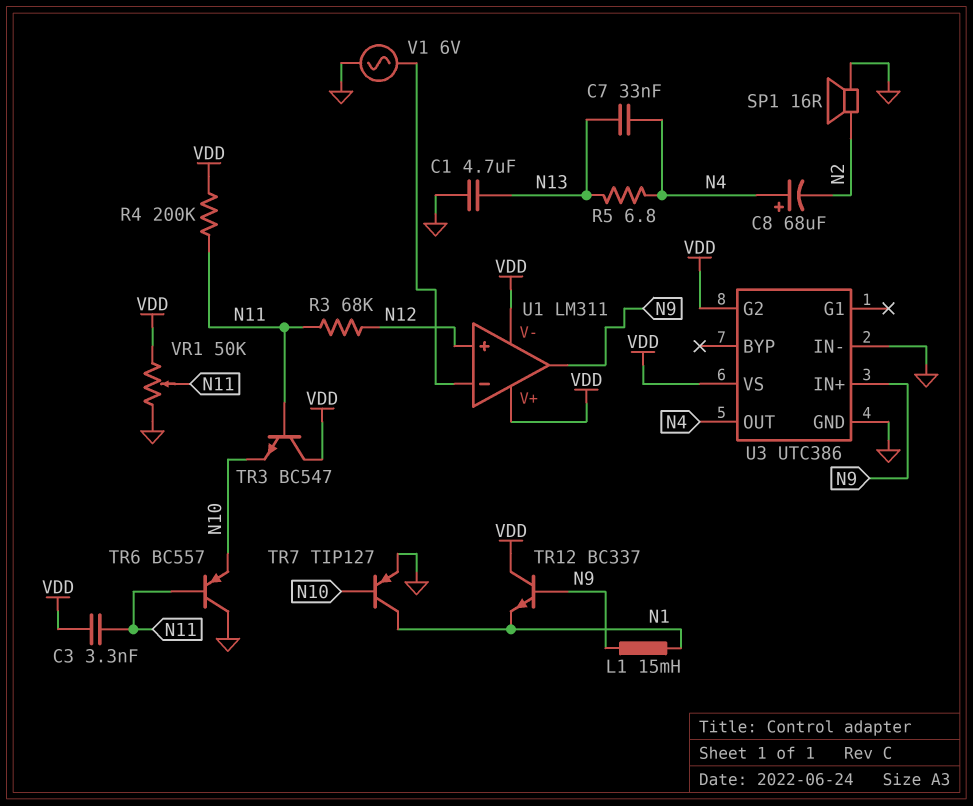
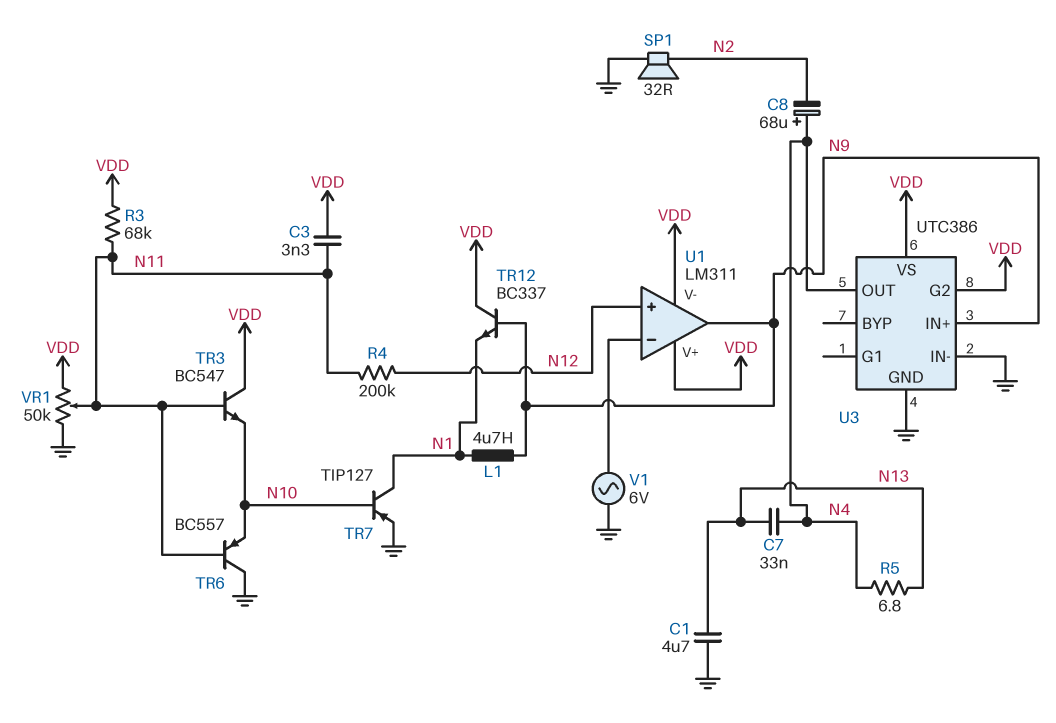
L1: 15mH (N1, N9) -> 4.7uH (N1, N9)
R3: 68k (N11, N12) -> 68k (N11, VDD)
R4: 200k (N11, VDD) -> 200k (N11, N12)
SP1: speaker 16R (GND, N2) -> speaker 32R (GND, N2)

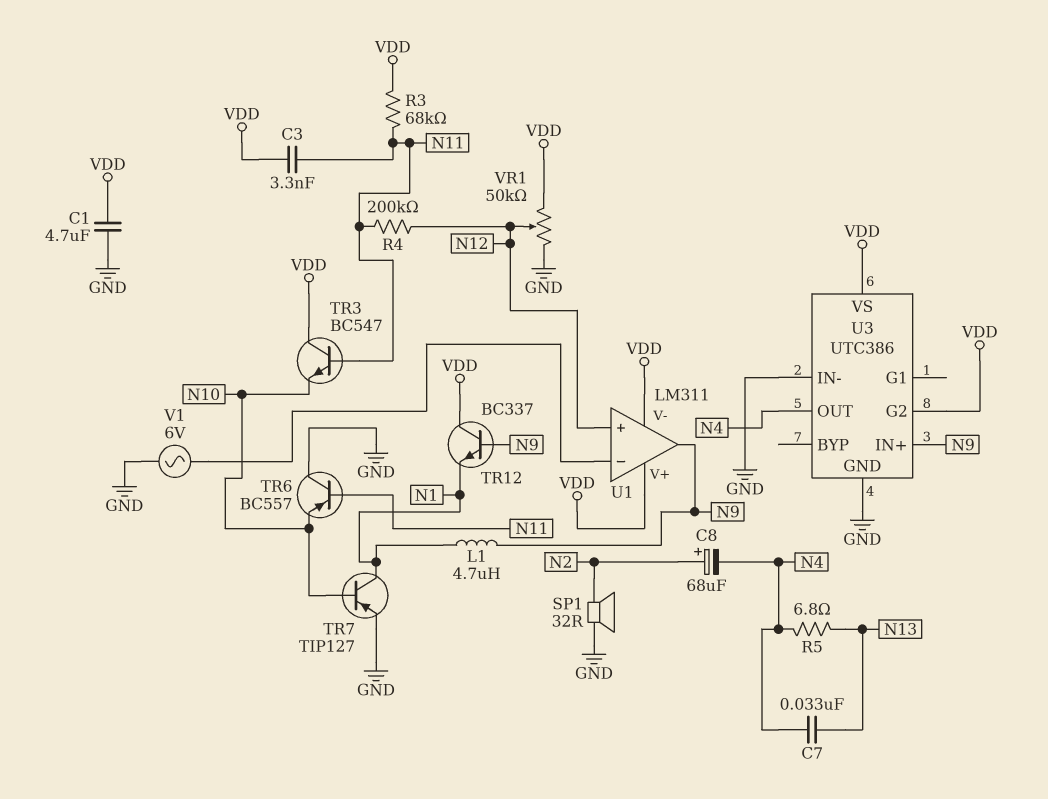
C1: 4.7uF (GND, N13) -> 4.7uF (GND, VDD)
C8: 68uF (plus N4, minus N2) -> 68uF (plus N2, minus N4)
VR1: 50k (GND, VDD, wiper N11) -> 50k (GND, VDD, wiper N12)

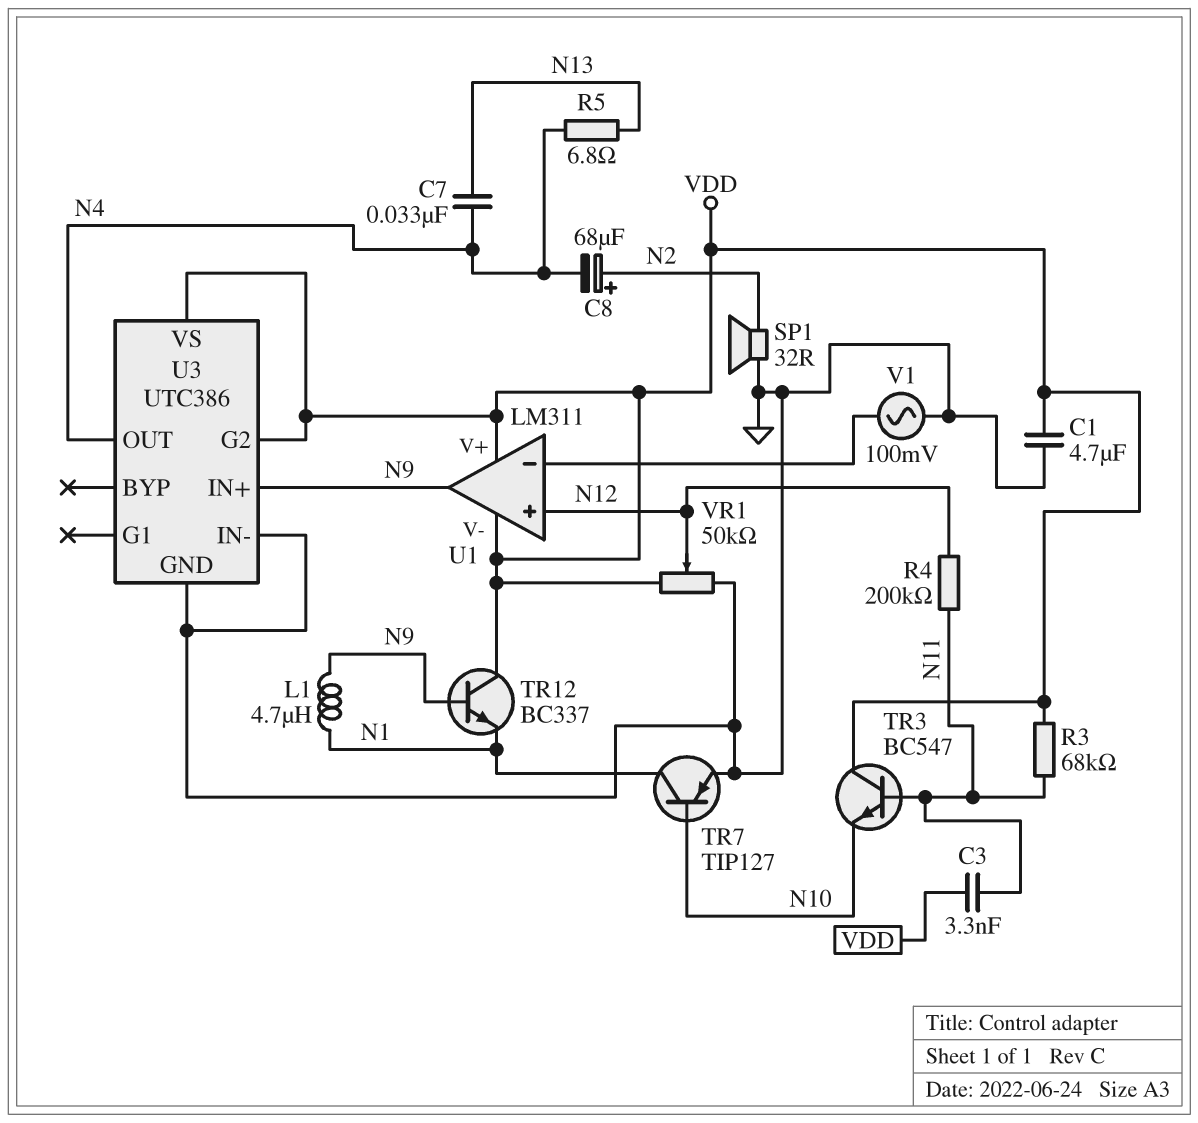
TR6: PNP BC557 (B N11, C GND, E N10) -> none
V1: AC 6V (GND, U1/in-) -> AC 100mV (GND, U1/in-)

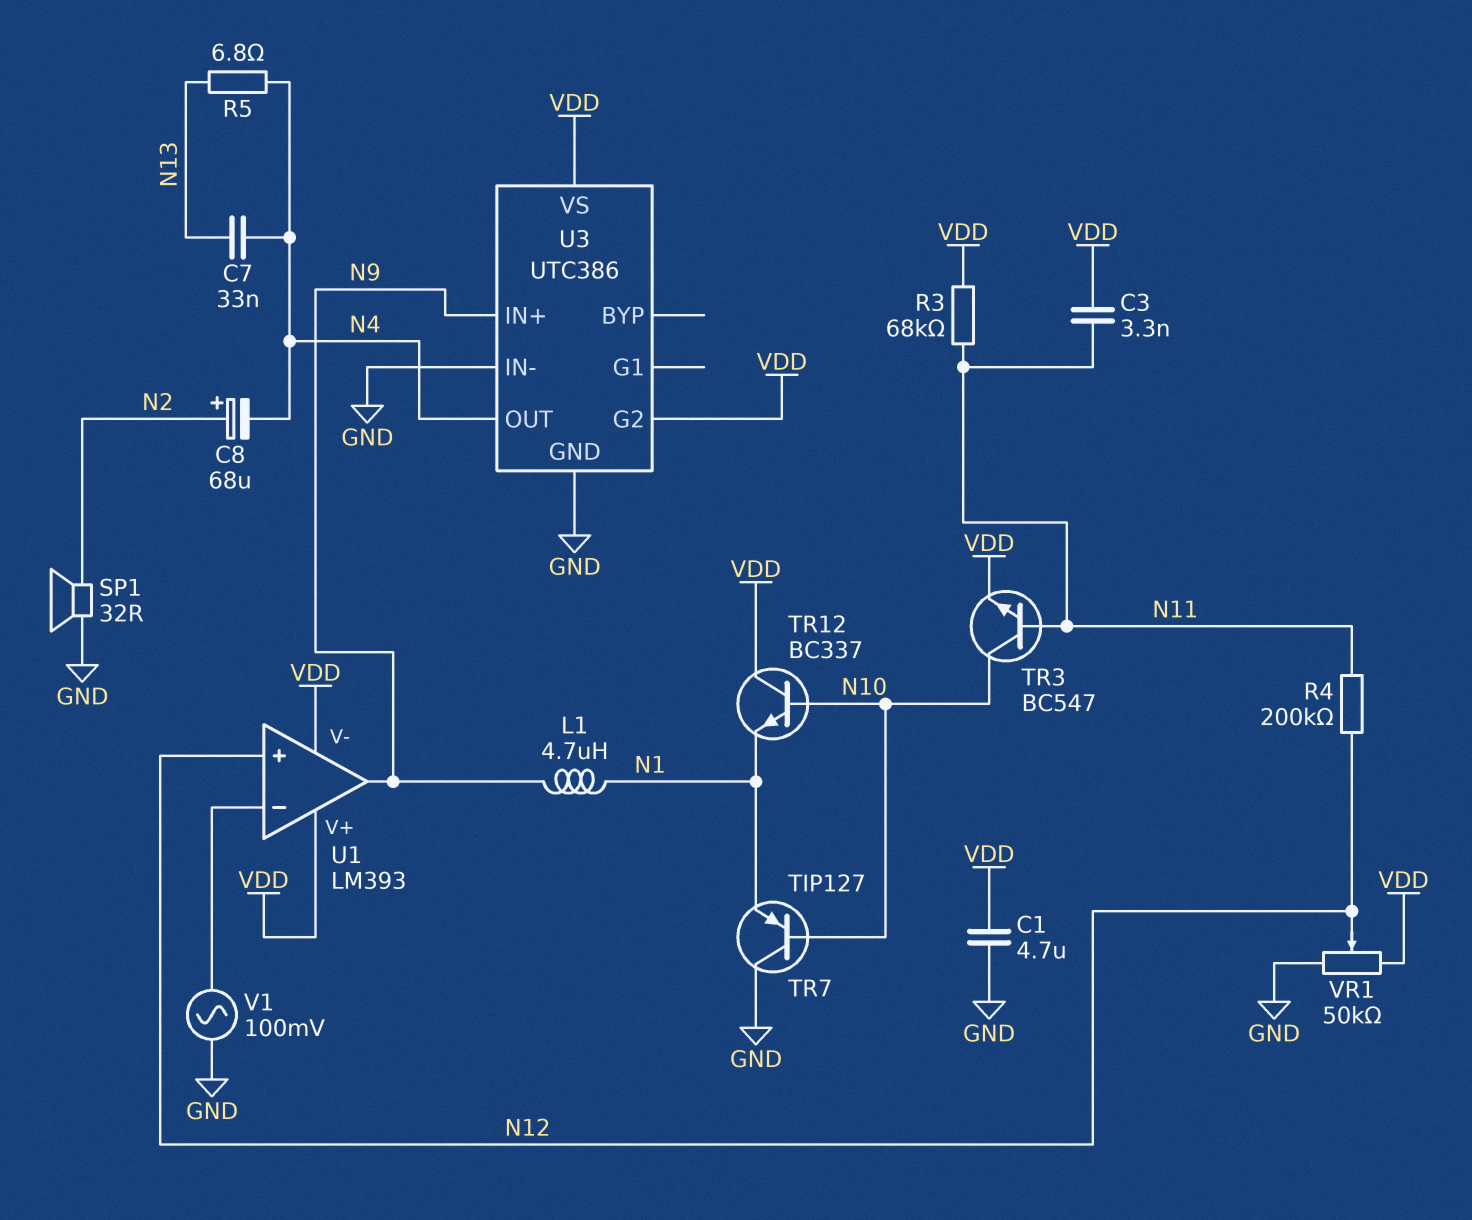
TR3: NPN BC547 (B N11, C VDD, E N10) -> NPN BC547 (B N11, C N10, E VDD)
TR7: PNP TIP127 (B N10, C N1, E GND) -> PNP TIP127 (B N10, C GND, E N1)
TR12: NPN BC337 (B N9, C VDD, E N1) -> NPN BC337 (B N10, C VDD, E N1)
U1: LM311 -> LM393

